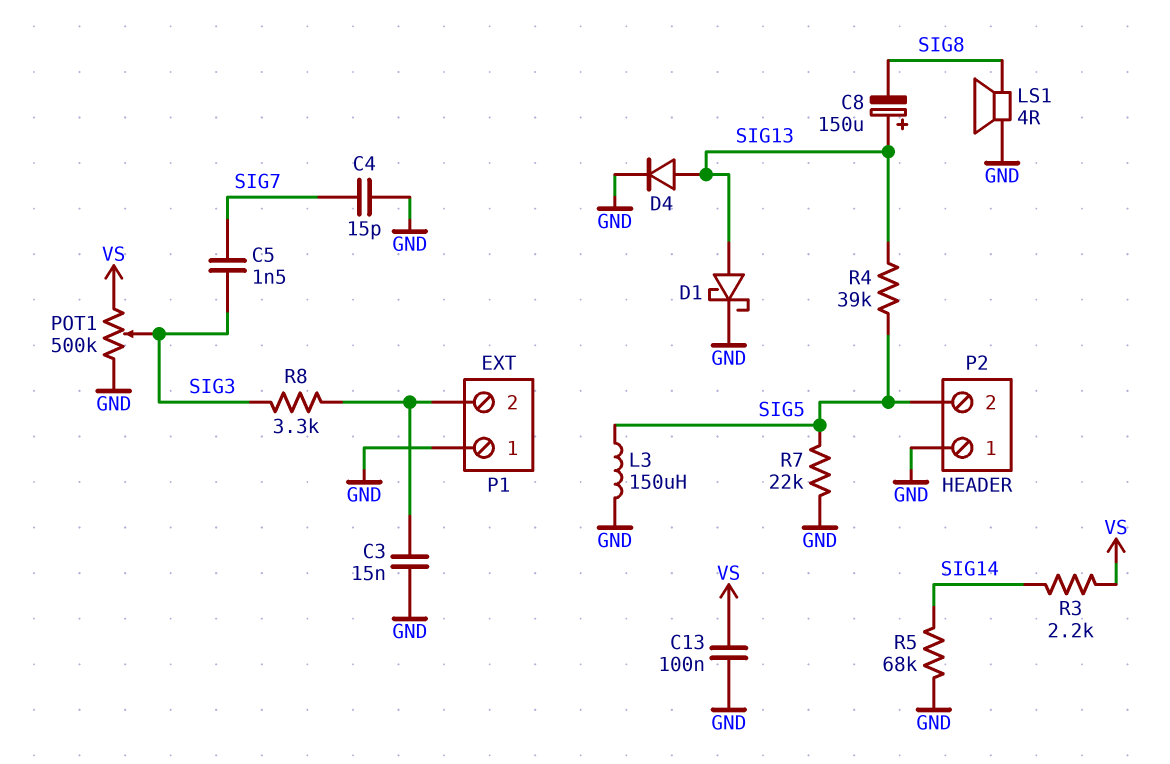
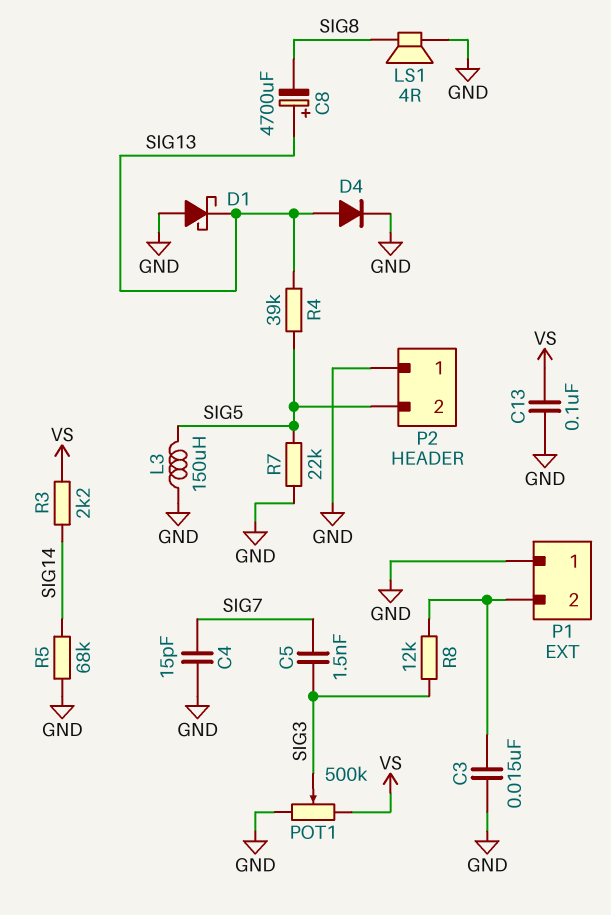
C8: 150uF (plus SIG13, minus SIG8) -> 4700uF (plus SIG13, minus SIG8)
D1: schottky (A SIG13, K GND) -> schottky (A GND, K SIG13)
R8: 3.3k (P1/2, SIG3) -> 12k (P1/2, SIG3)

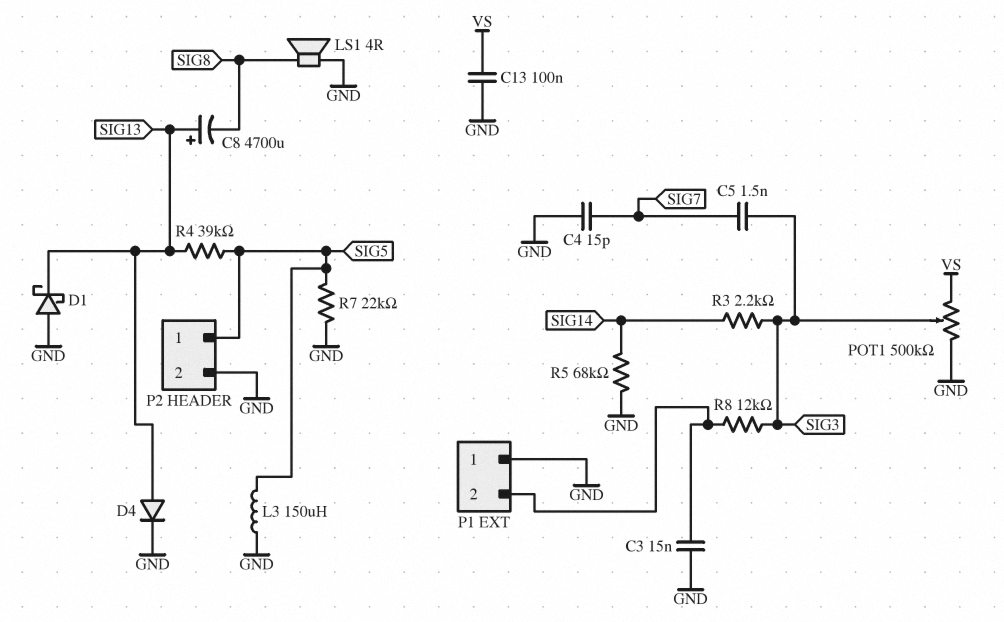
P2 pin 1: GND -> SIG5
P2 pin 2: SIG5 -> GND
R3: 2.2k (SIG14, VS) -> 2.2k (SIG3, SIG14)

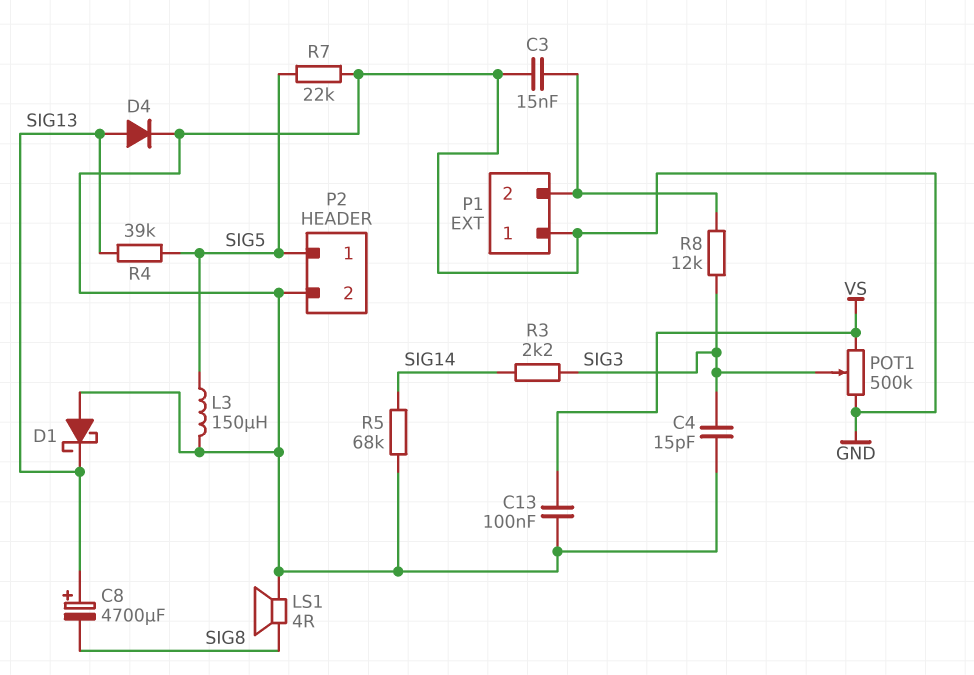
C4: 15pF (GND, SIG7) -> 15pF (GND, SIG3)
C5: 1.5nF (SIG3, SIG7) -> none

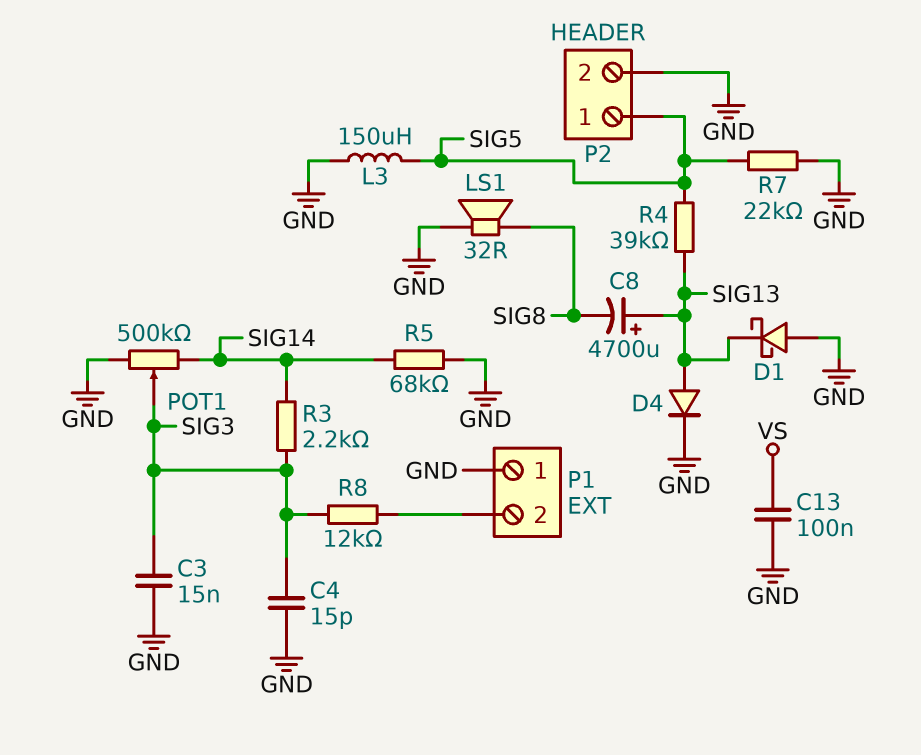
C3: 15nF (GND, P1/2) -> 15nF (GND, SIG3)
LS1: speaker 4R (GND, SIG8) -> speaker 32R (GND, SIG8)
POT1: 500k (GND, VS, wiper SIG3) -> 500k (GND, SIG14, wiper SIG3)

